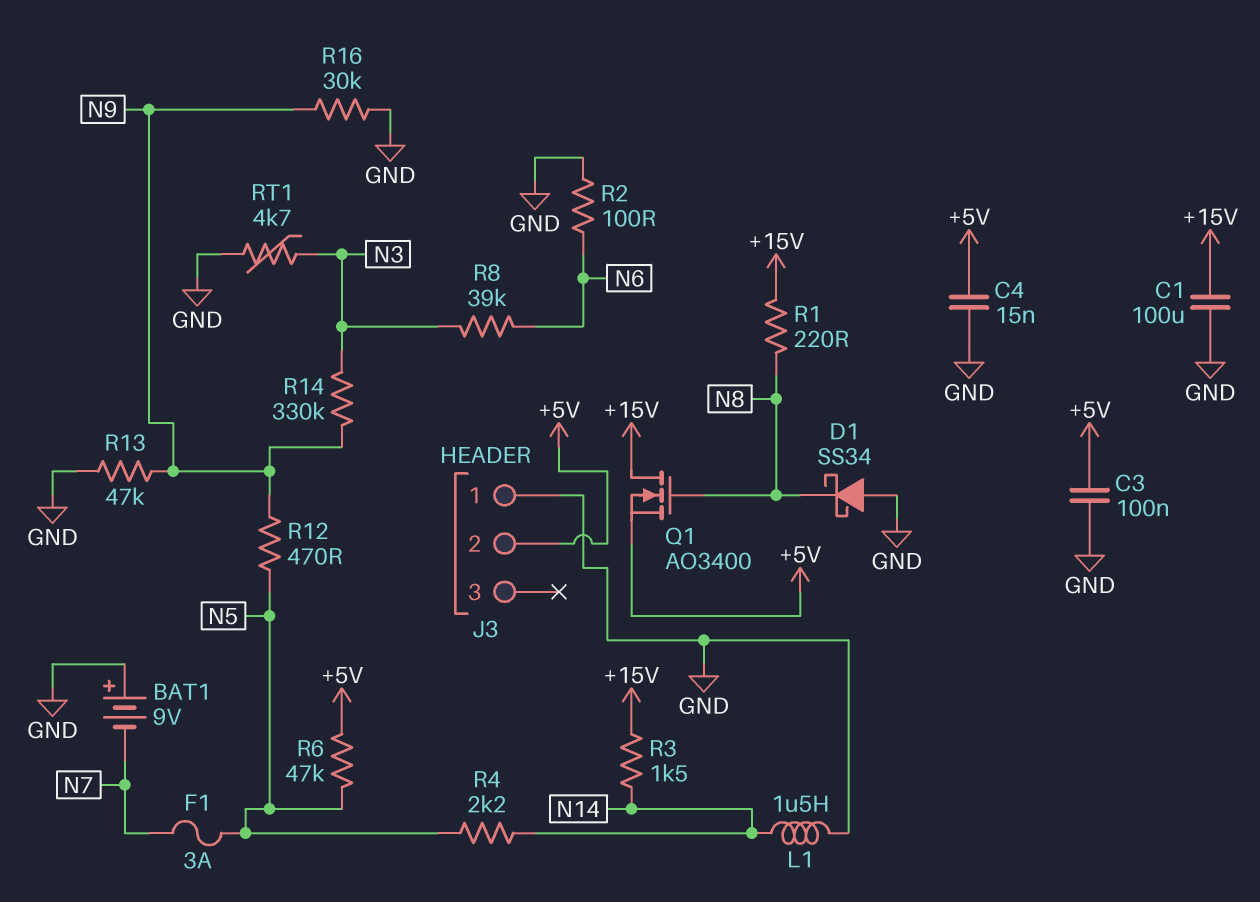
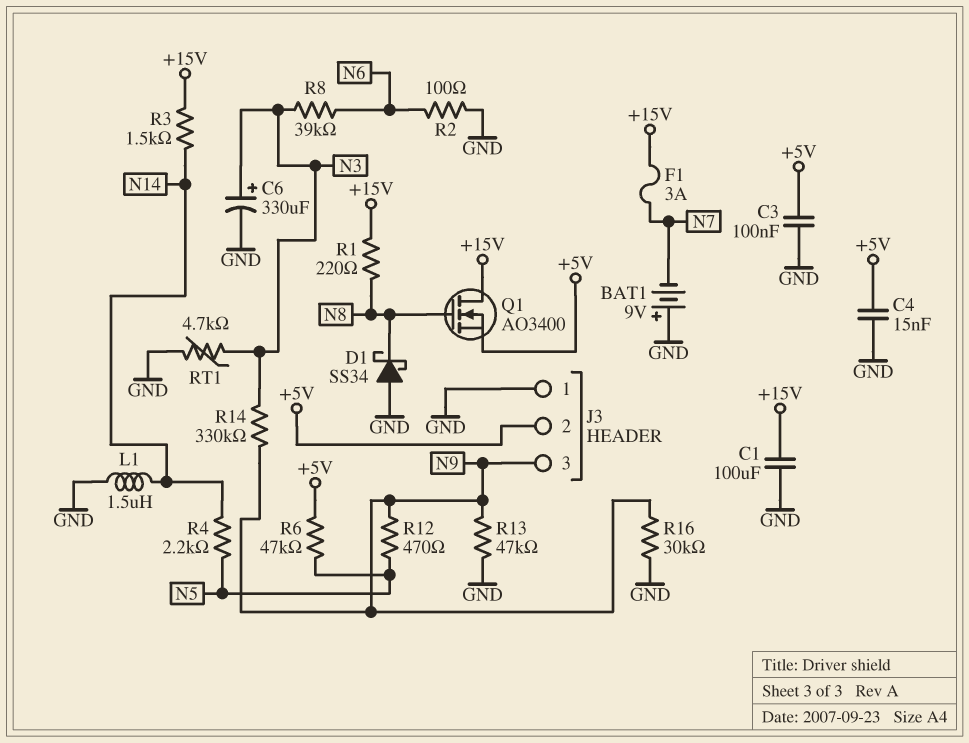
C6: none -> 330uF (plus N3, minus GND)
F1: 3A (N5, N7) -> 3A (+15V, N7)
J3 pin 3: none -> N9

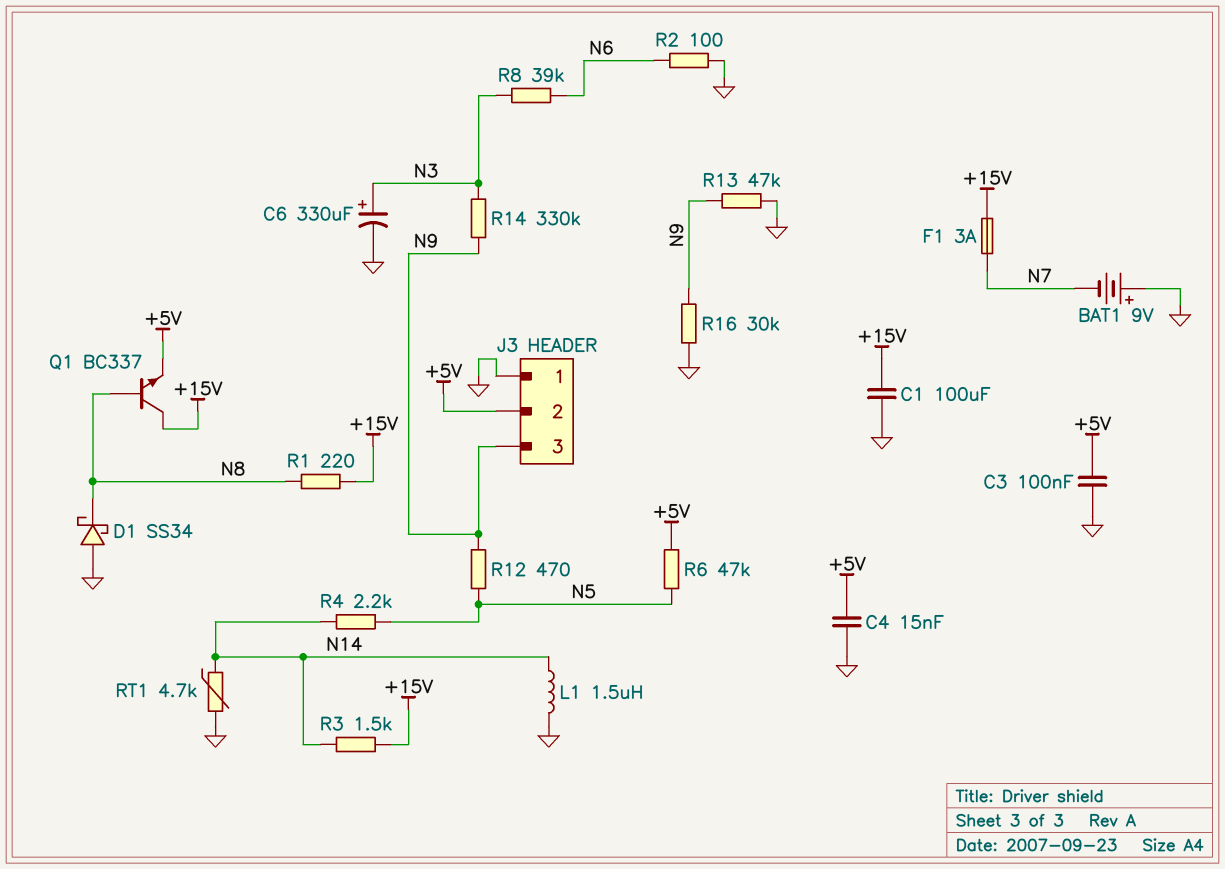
Q1: NMOS AO3400 (G N8, D +15V, S +5V) -> NPN BC337 (B N8, C +15V, E +5V)
RT1: 4.7k (GND, N3) -> 4.7k (GND, N14)

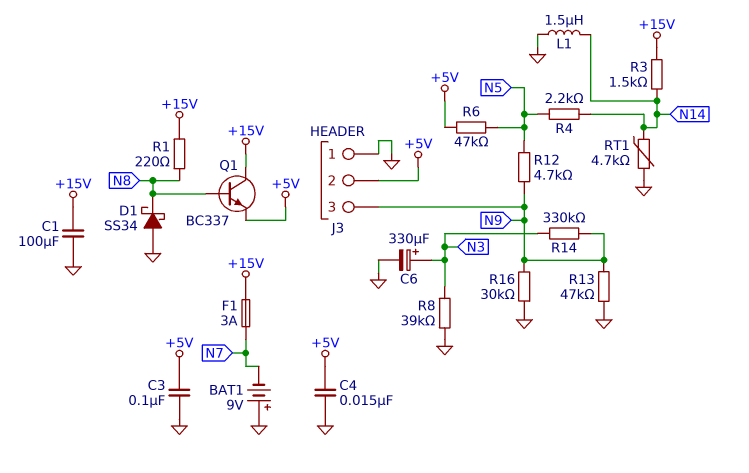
R2: 100 (GND, N6) -> none
R8: 39k (N3, N6) -> 39k (GND, N3)
R12: 470 (N5, N9) -> 4.7k (N5, N9)

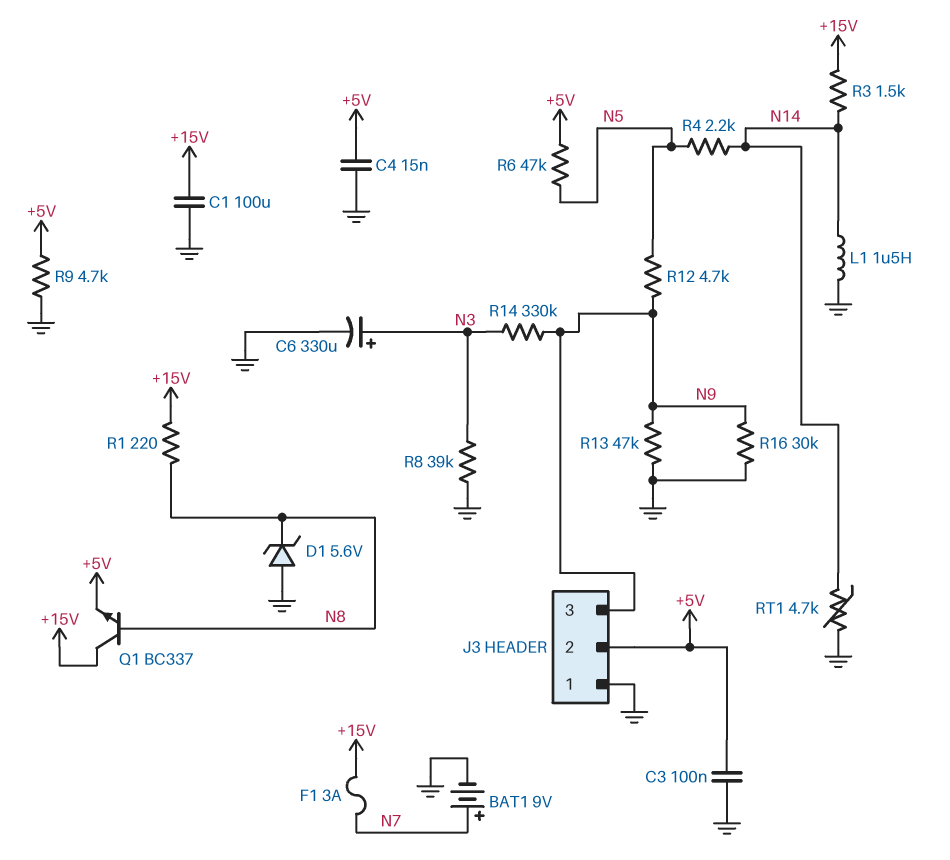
BAT1: 9V (plus GND, minus N7) -> 9V (plus N7, minus GND)
D1: schottky SS34 (A GND, K N8) -> zener 5.6V (A GND, K N8)
R9: none -> 4.7k (+5V, GND)

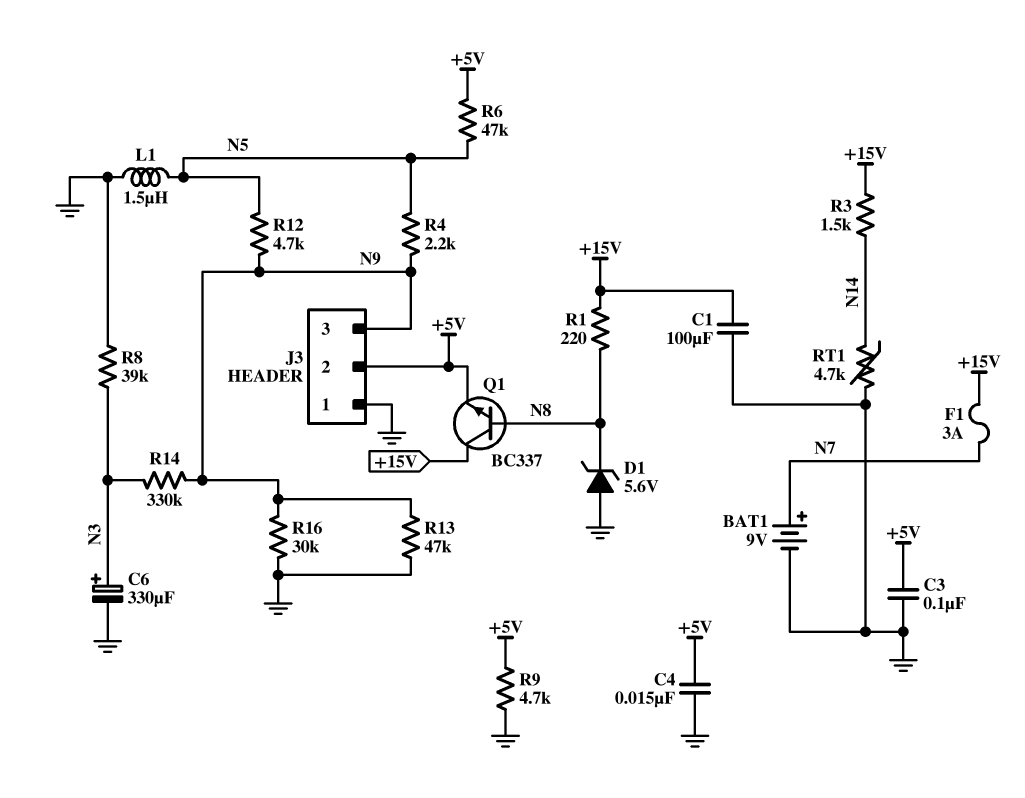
L1: 1.5uH (GND, N14) -> 1.5uH (GND, N5)
R4: 2.2k (N5, N14) -> 2.2k (N5, N9)

